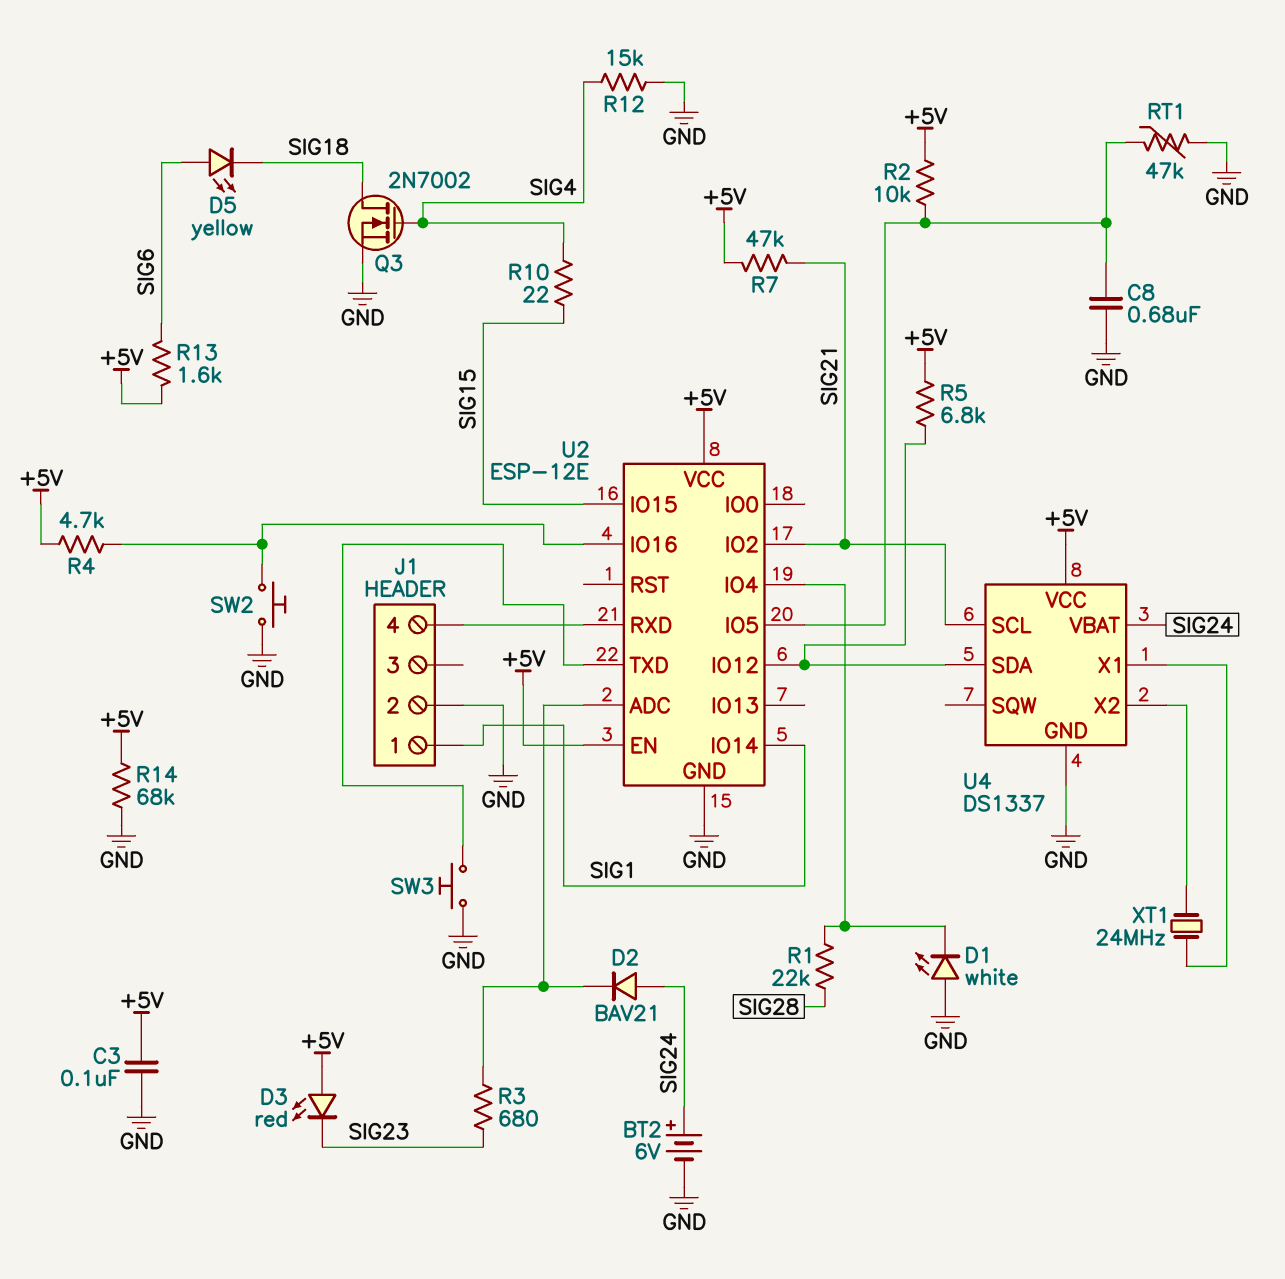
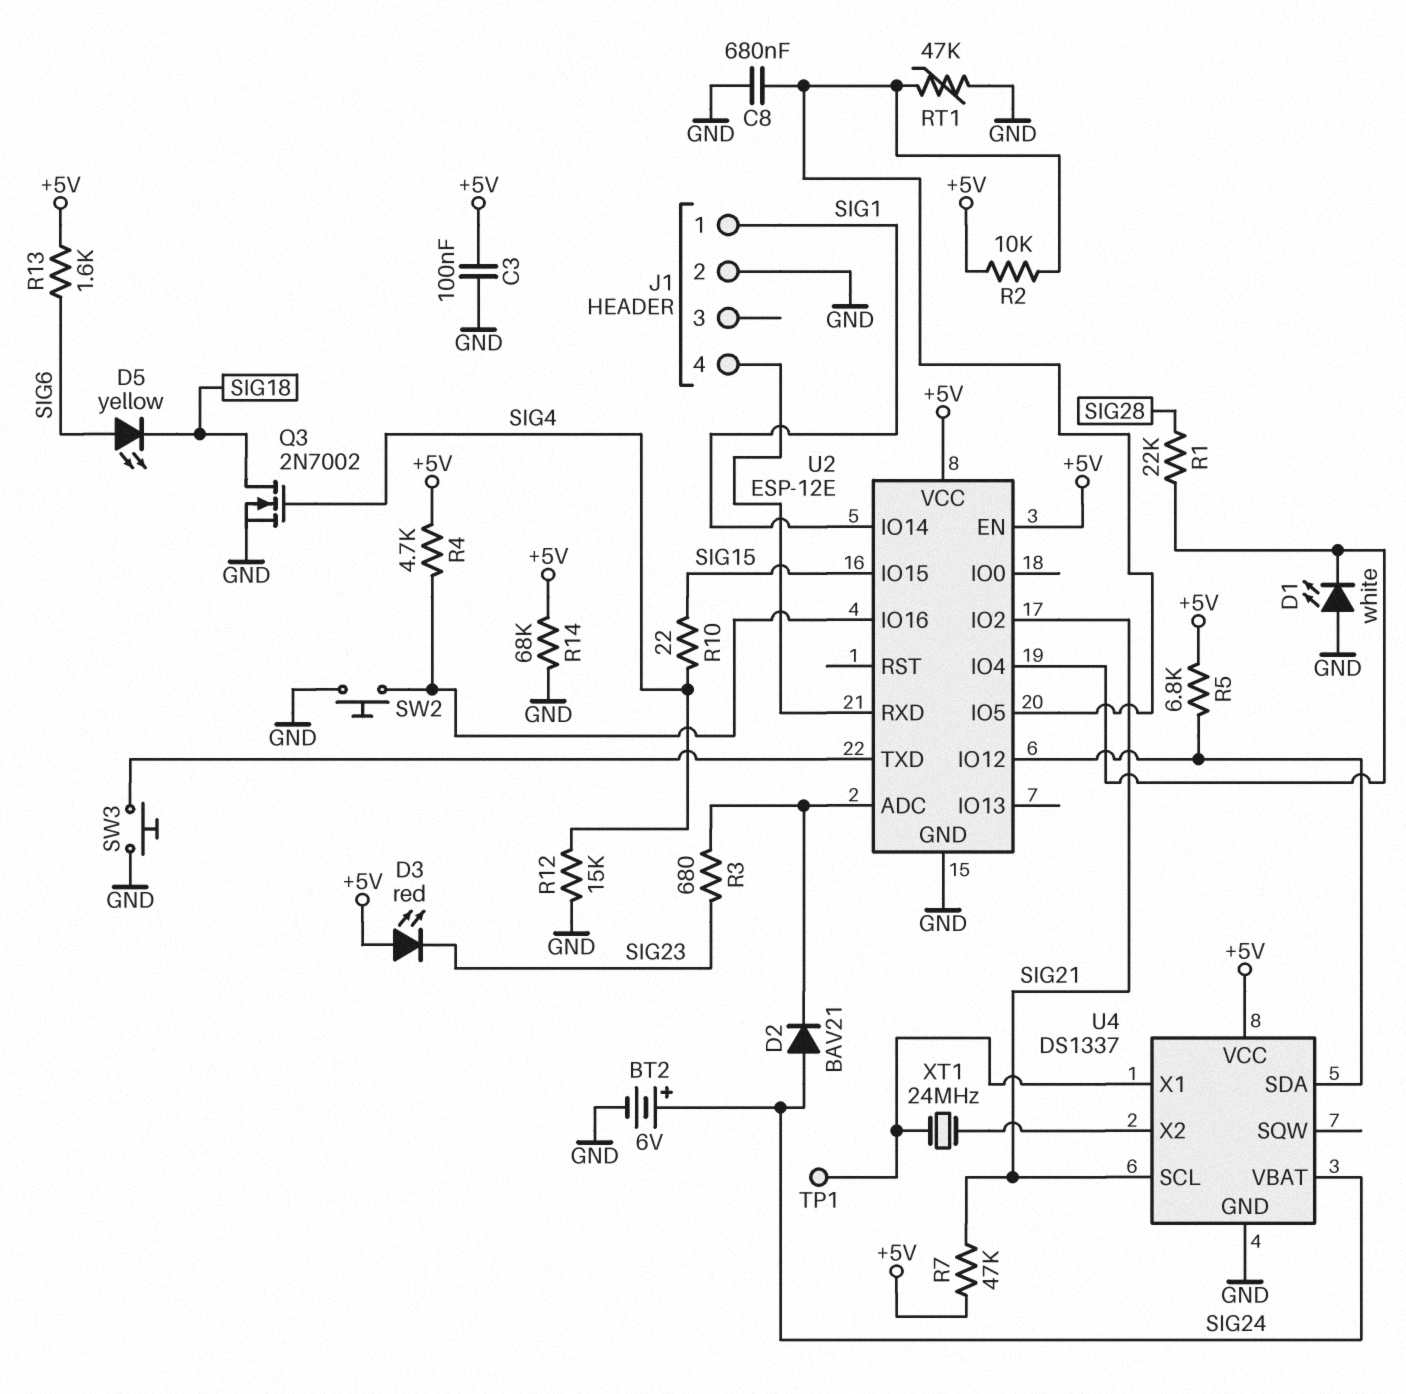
TP1: none -> test point (U4/X1)

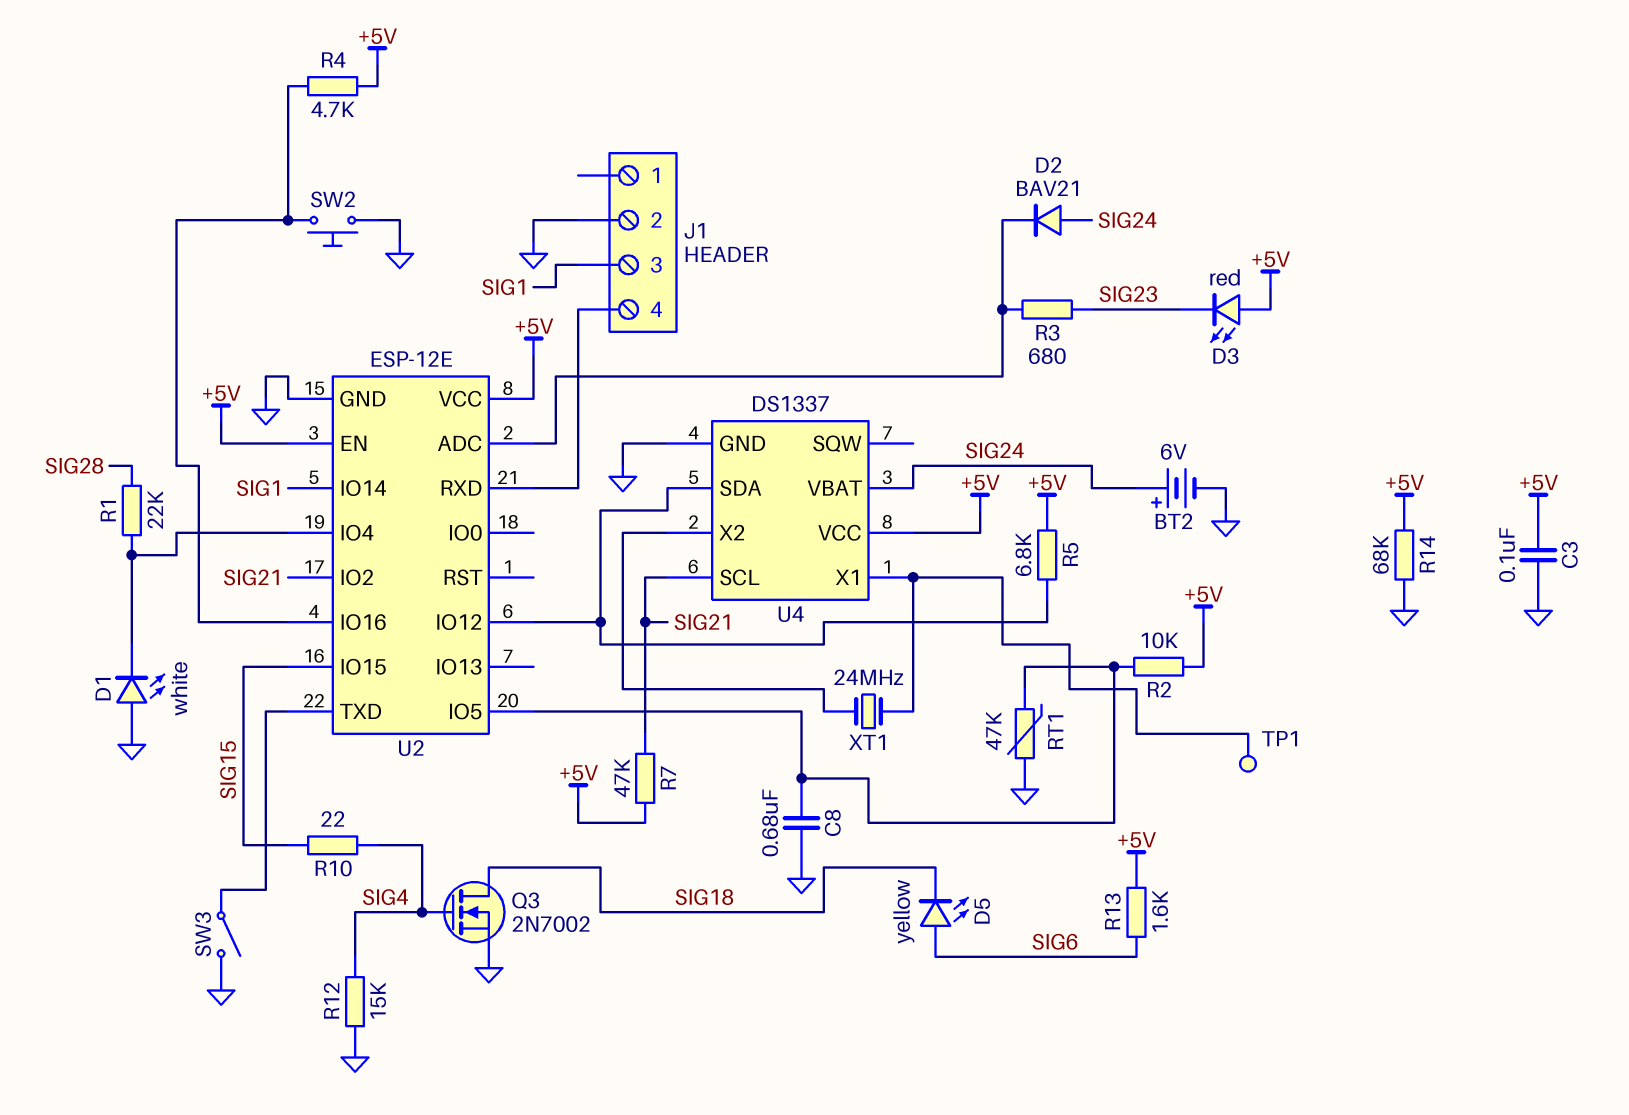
J1 pin 1: SIG1 -> none
J1 pin 3: none -> SIG1
SW3: button (GND, U2/TXD) -> switch (GND, U2/TXD)

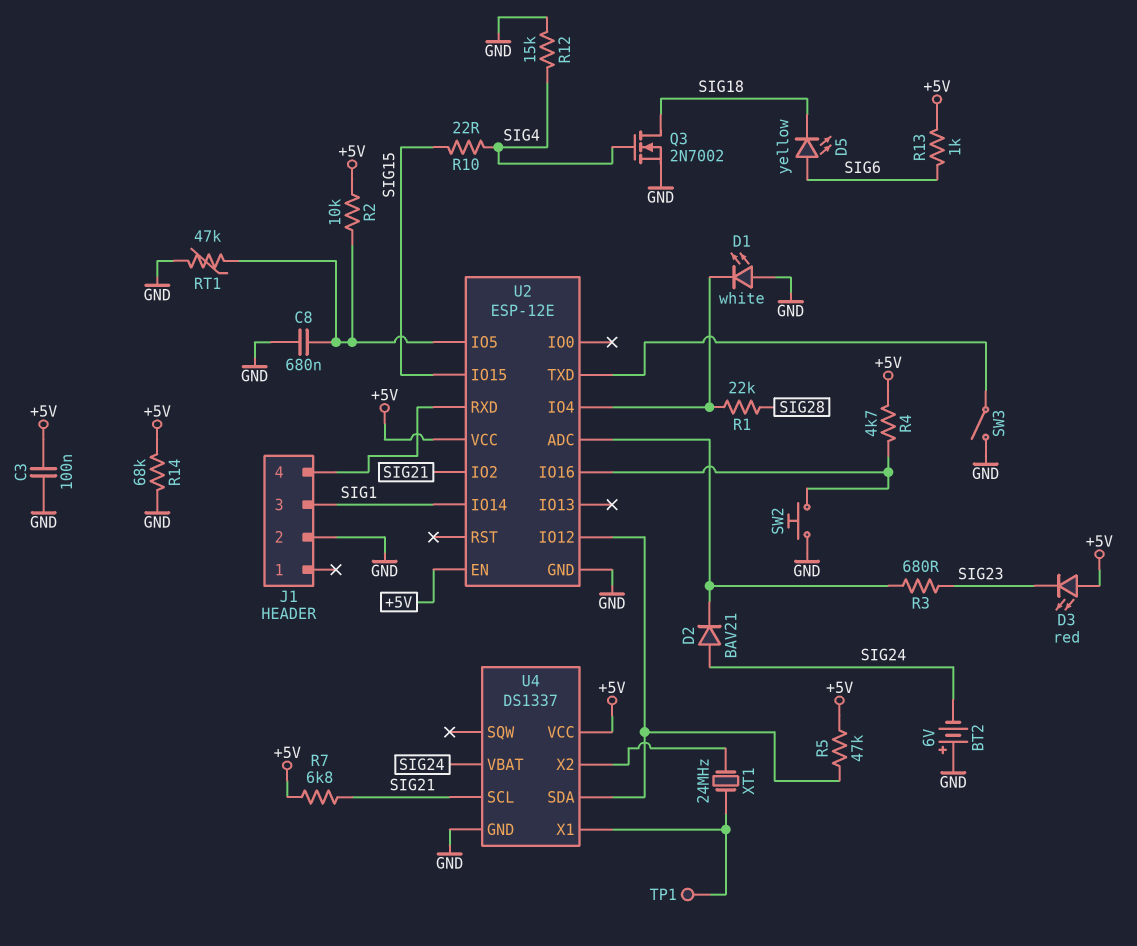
BT2: 6V (plus SIG24, minus GND) -> 6V (plus GND, minus SIG24)
R5: 6.8k (+5V, U2/IO12) -> 47k (+5V, U2/IO12)
R7: 47k (+5V, SIG21) -> 6.8k (+5V, SIG21)
R13: 1.6k (+5V, SIG6) -> 1k (+5V, SIG6)

